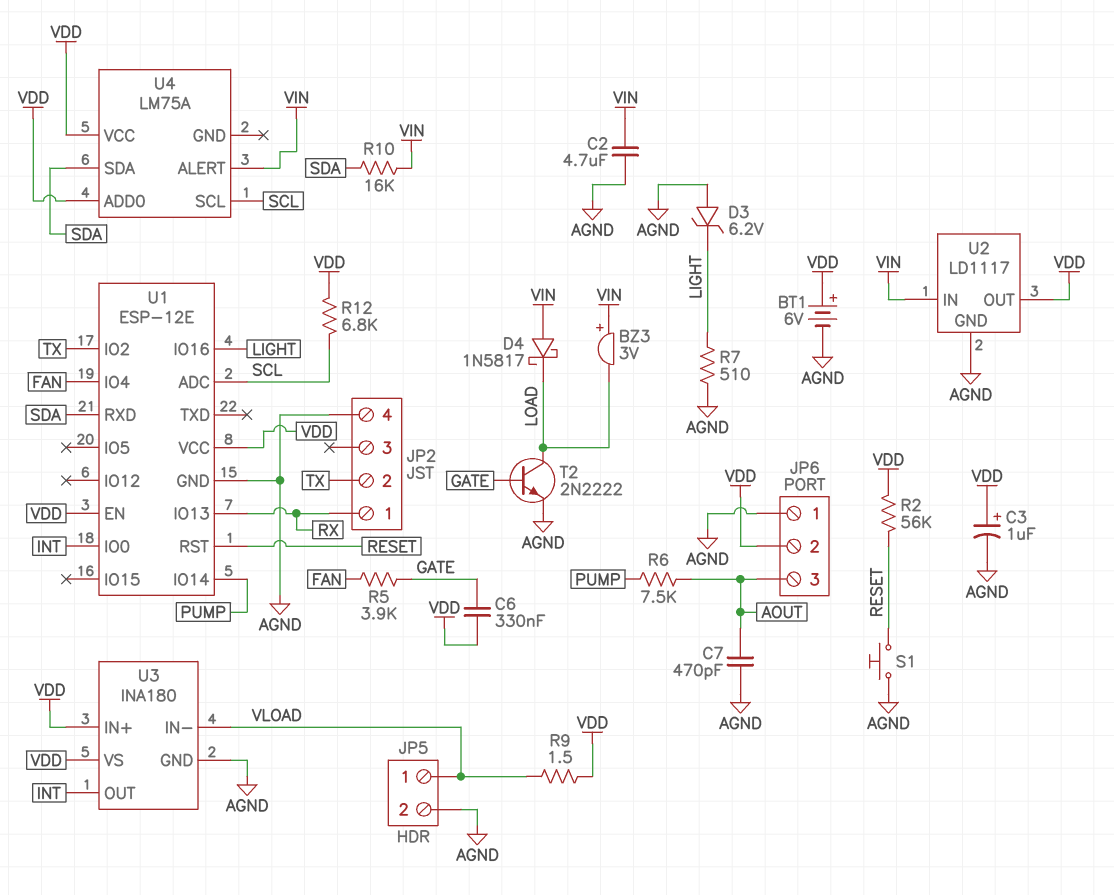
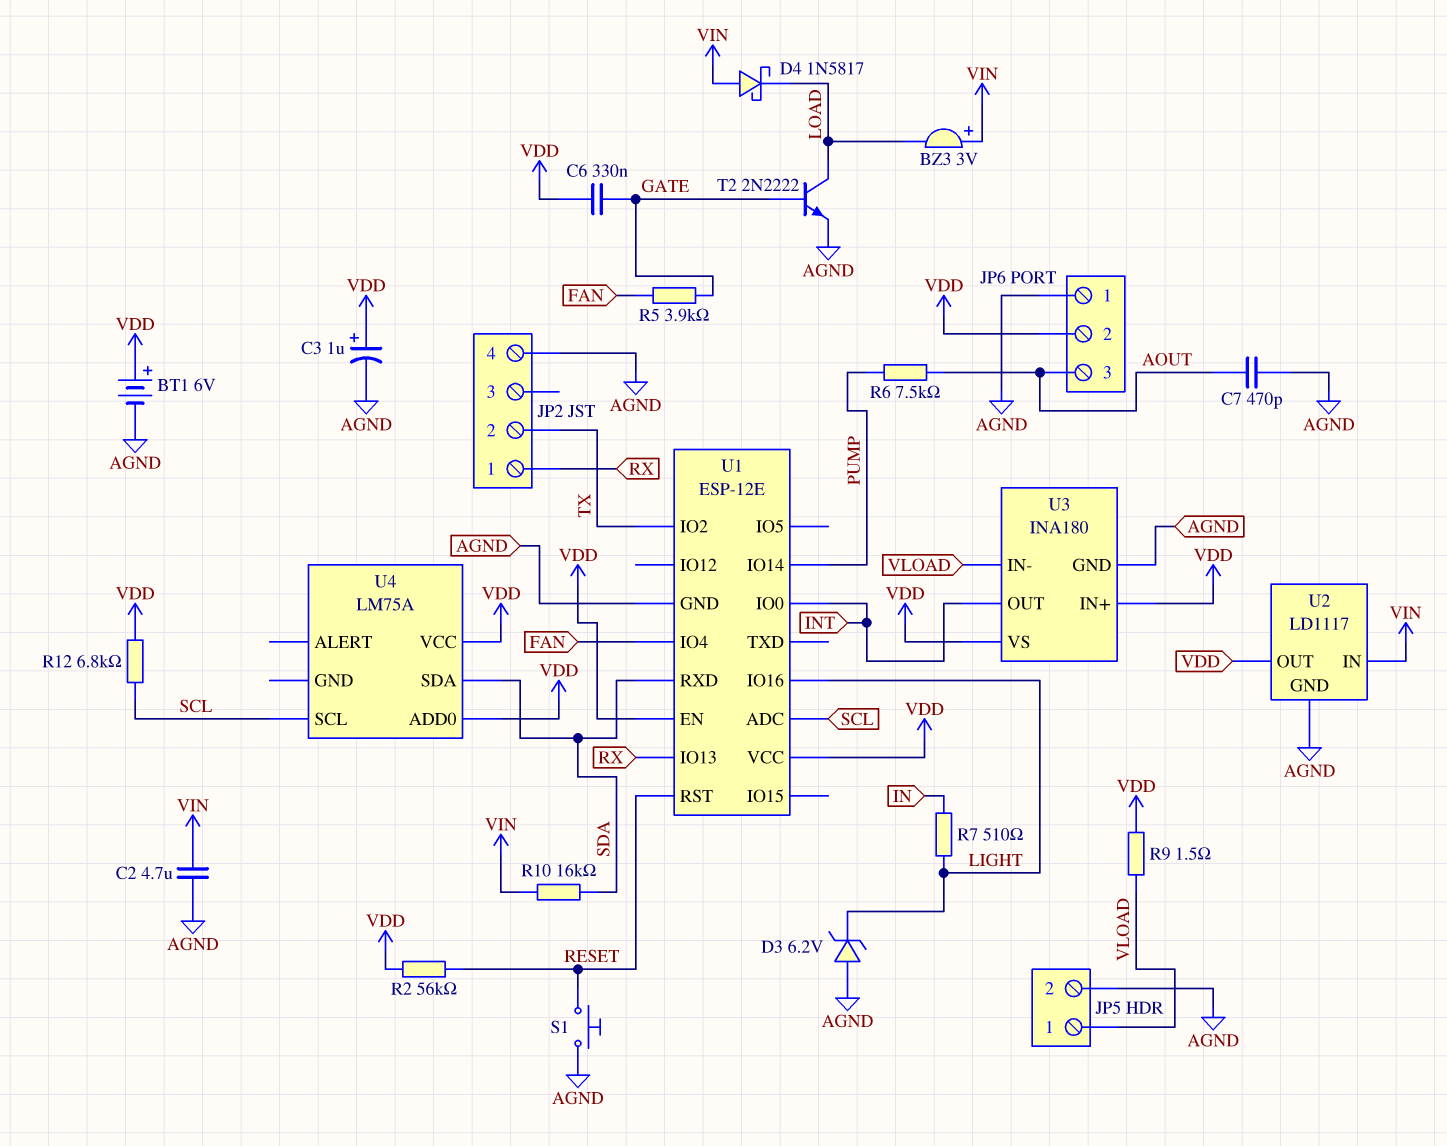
R7: 510 (AGND, LIGHT) -> 510 (IN, LIGHT)
U4 pin ALERT: VIN -> none

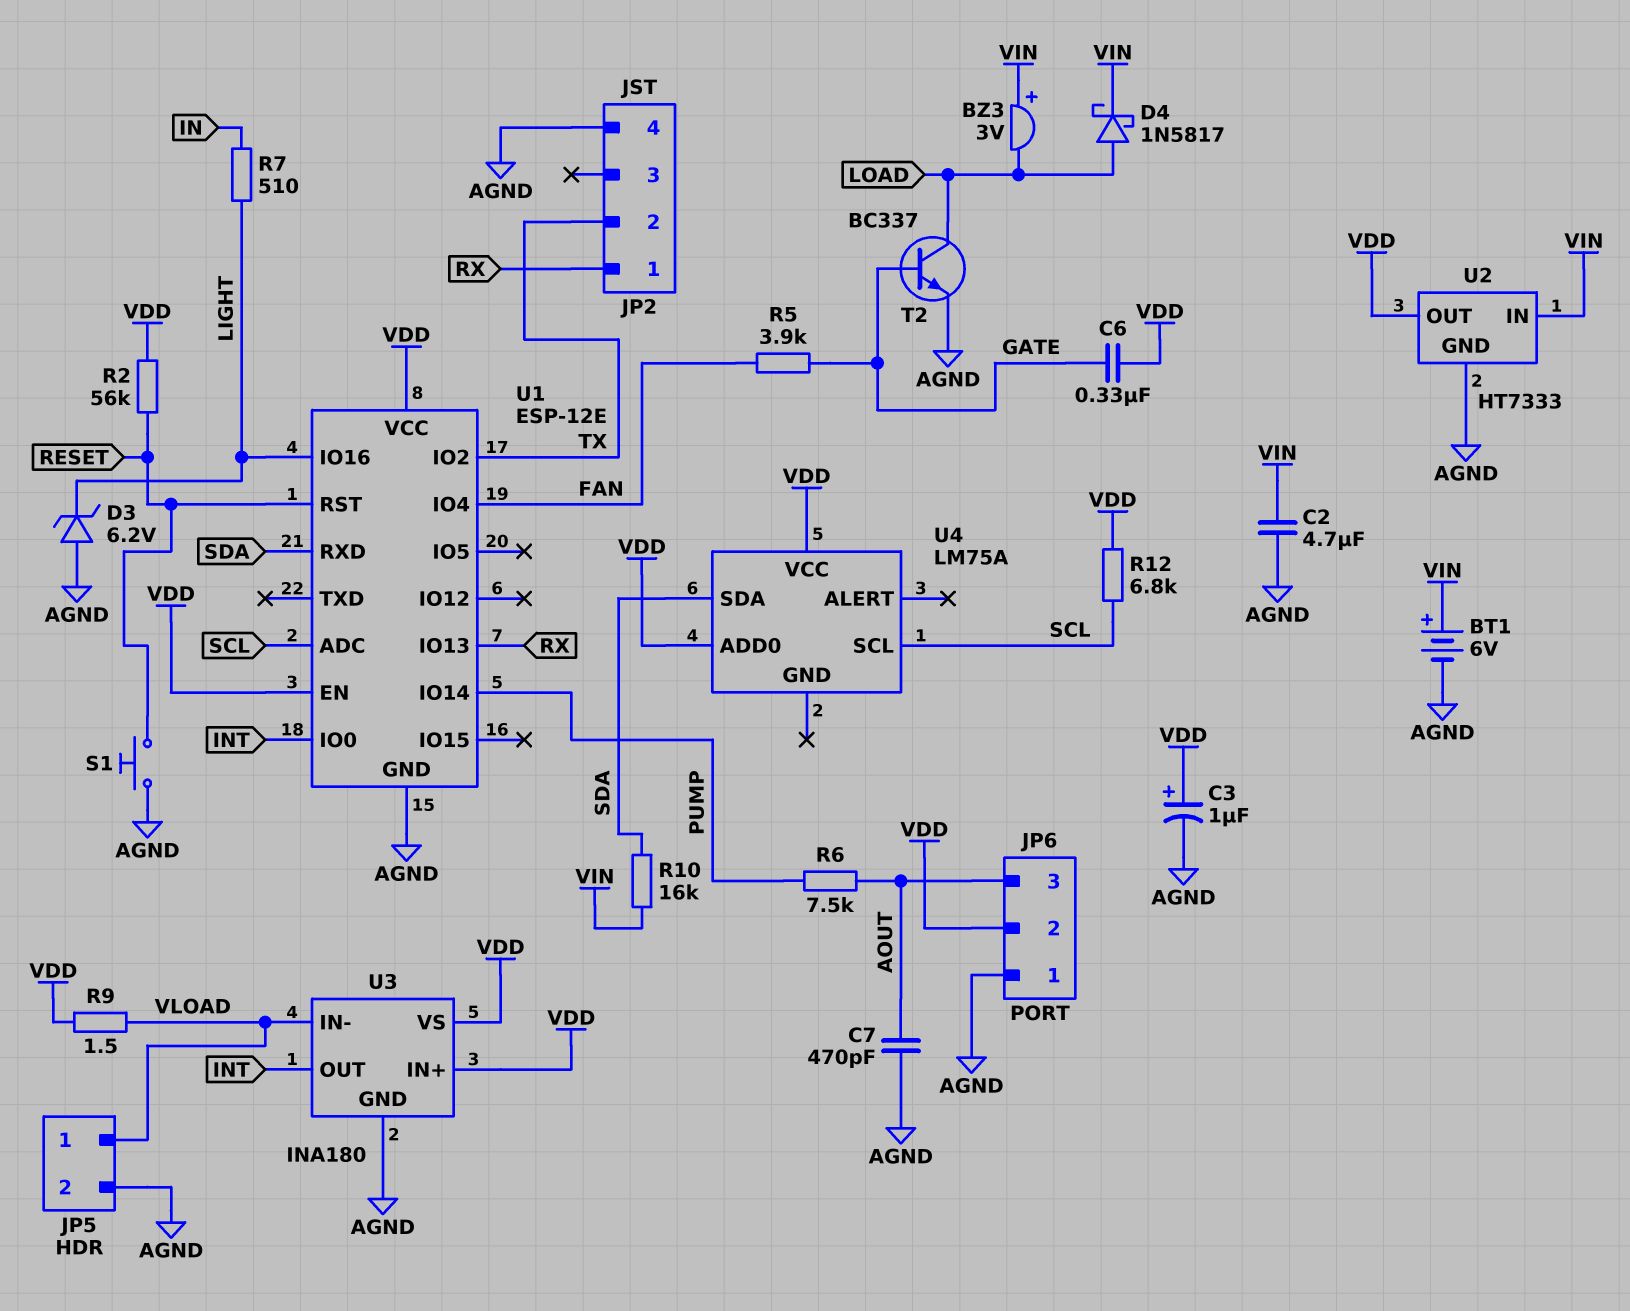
BT1: 6V (plus VDD, minus AGND) -> 6V (plus VIN, minus AGND)
D4: schottky 1N5817 (A VIN, K LOAD) -> schottky 1N5817 (A LOAD, K VIN)
T2: NPN 2N2222 (B GATE, C LOAD, E AGND) -> NPN BC337 (B GATE, C LOAD, E AGND)
U2: LD1117 -> HT7333

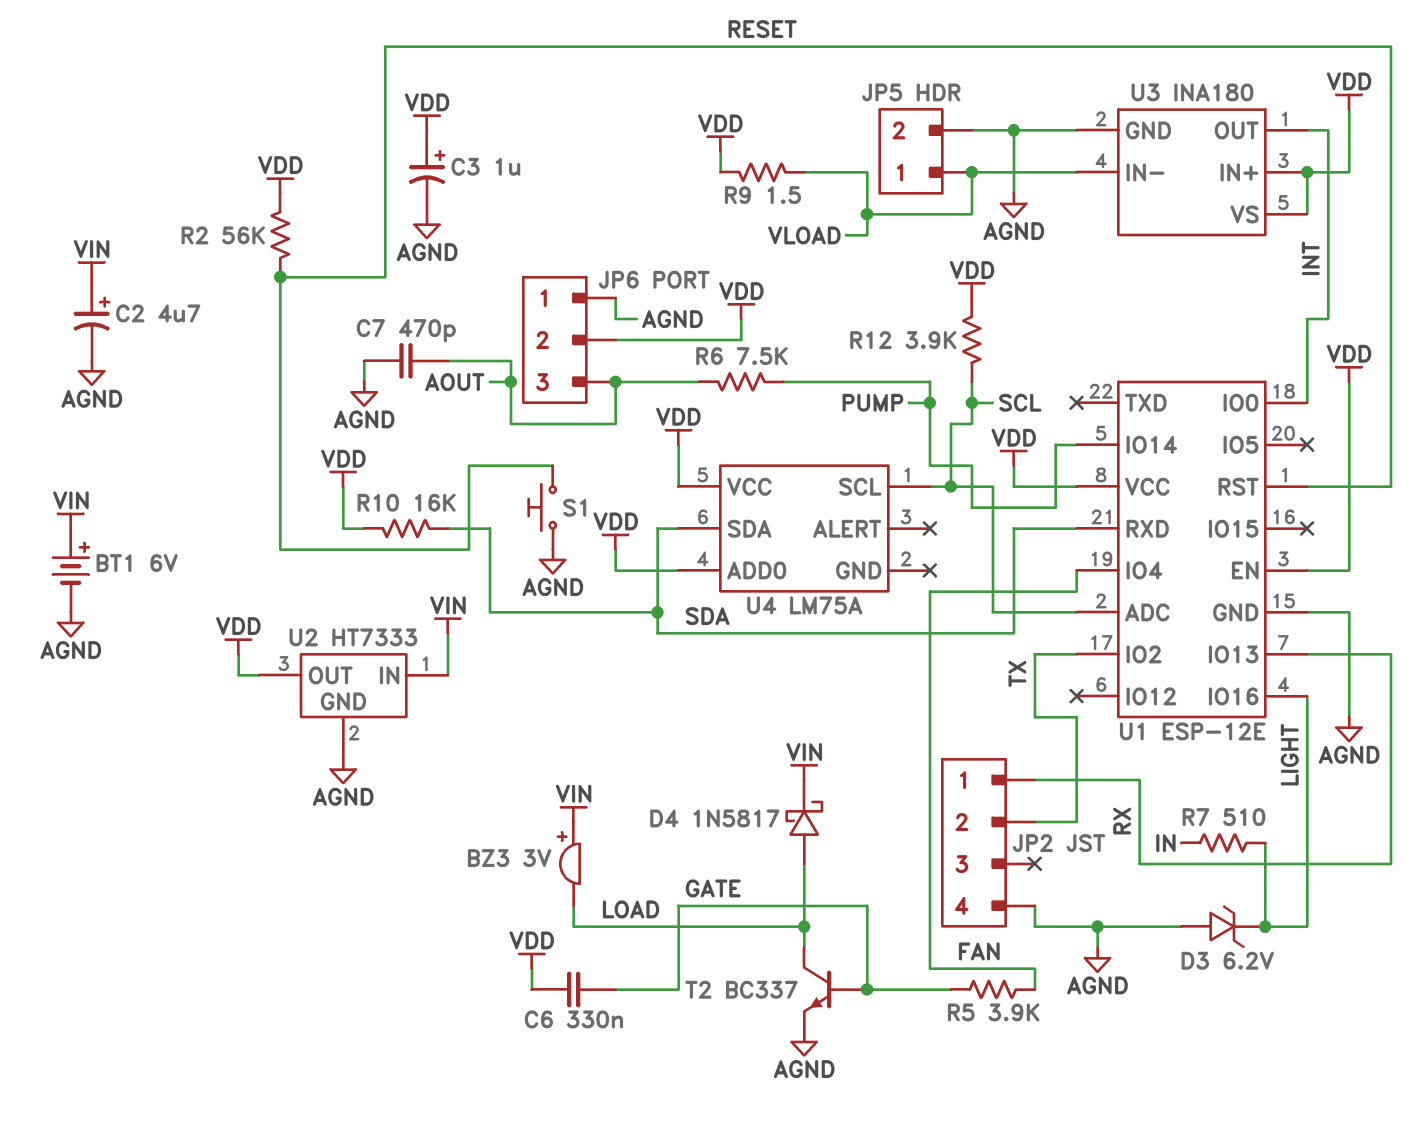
C2: 4.7uF (AGND, VIN) -> 4.7uF (plus VIN, minus AGND)
R10: 16k (SDA, VIN) -> 16k (SDA, VDD)
R12: 6.8k (SCL, VDD) -> 3.9k (SCL, VDD)

